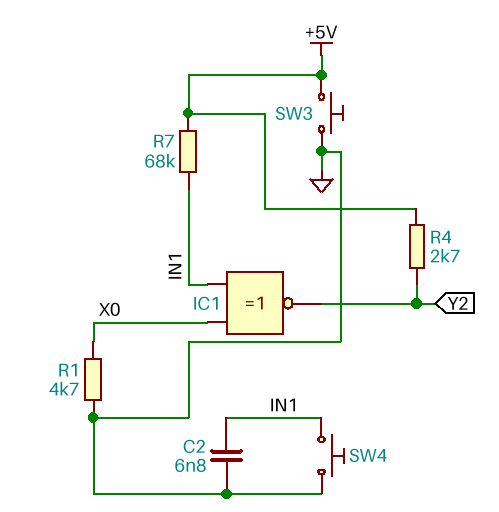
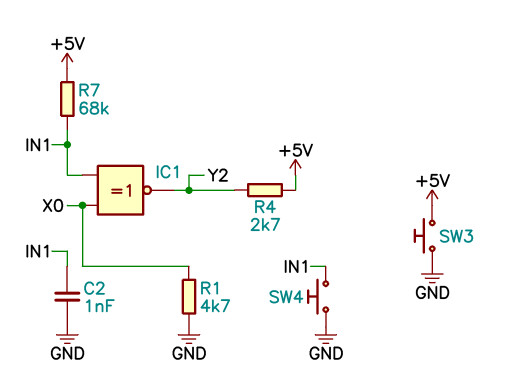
C2: 6.8nF (GND, IN1) -> 1nF (GND, IN1)

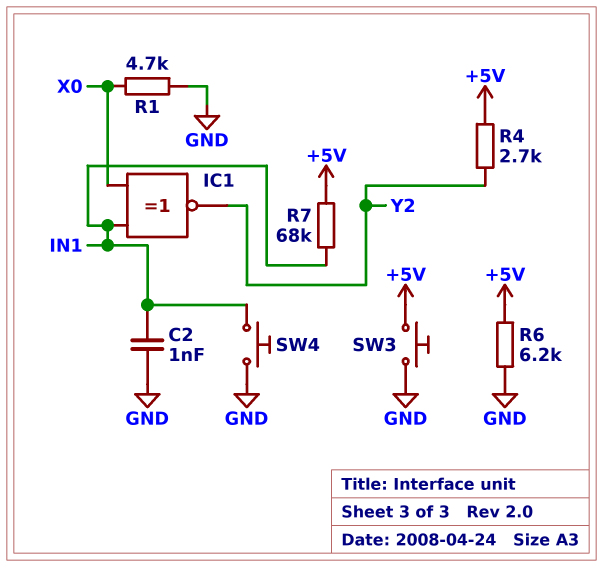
R6: none -> 6.2k (+5V, GND)

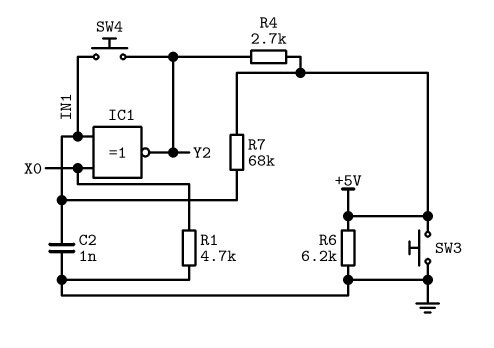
SW4: button (GND, IN1) -> button (IN1, Y2)

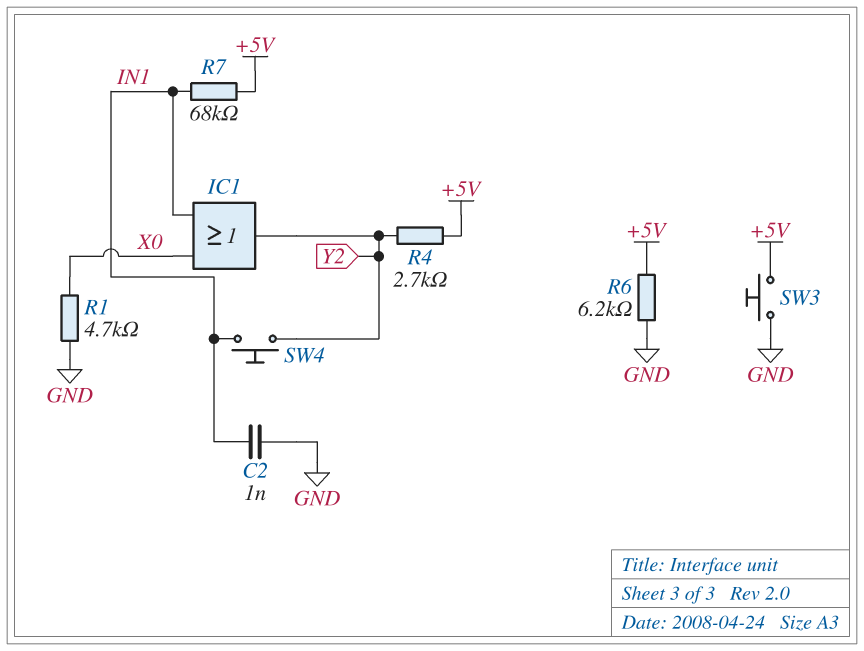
IC1: XNOR (in IN1, in X0, out Y2) -> OR (in IN1, in X0, out Y2)

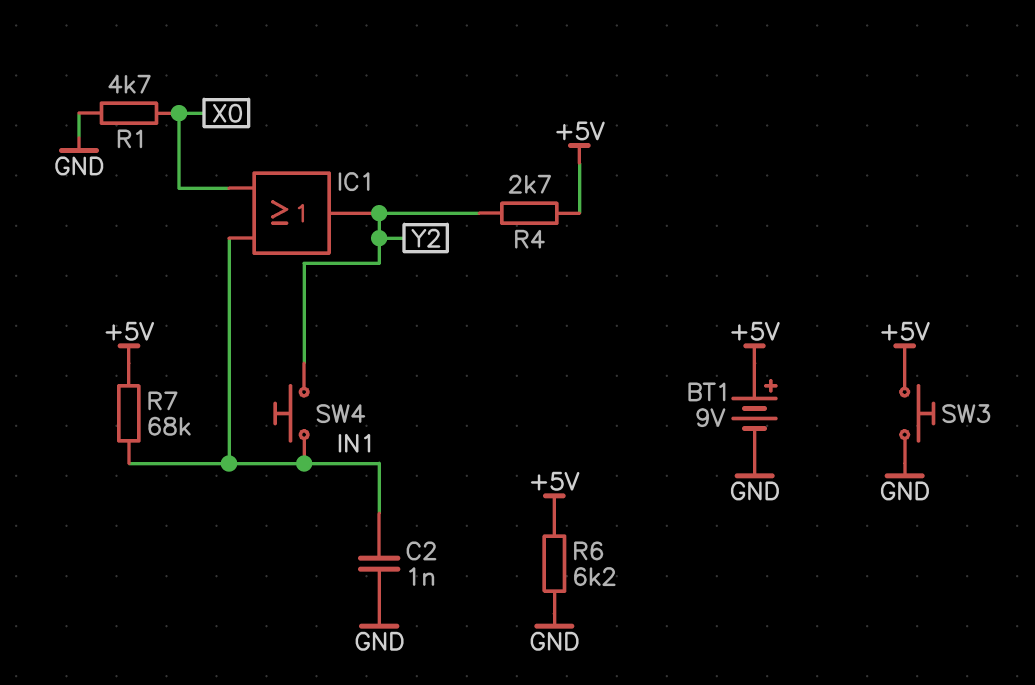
BT1: none -> 9V (plus +5V, minus GND)

